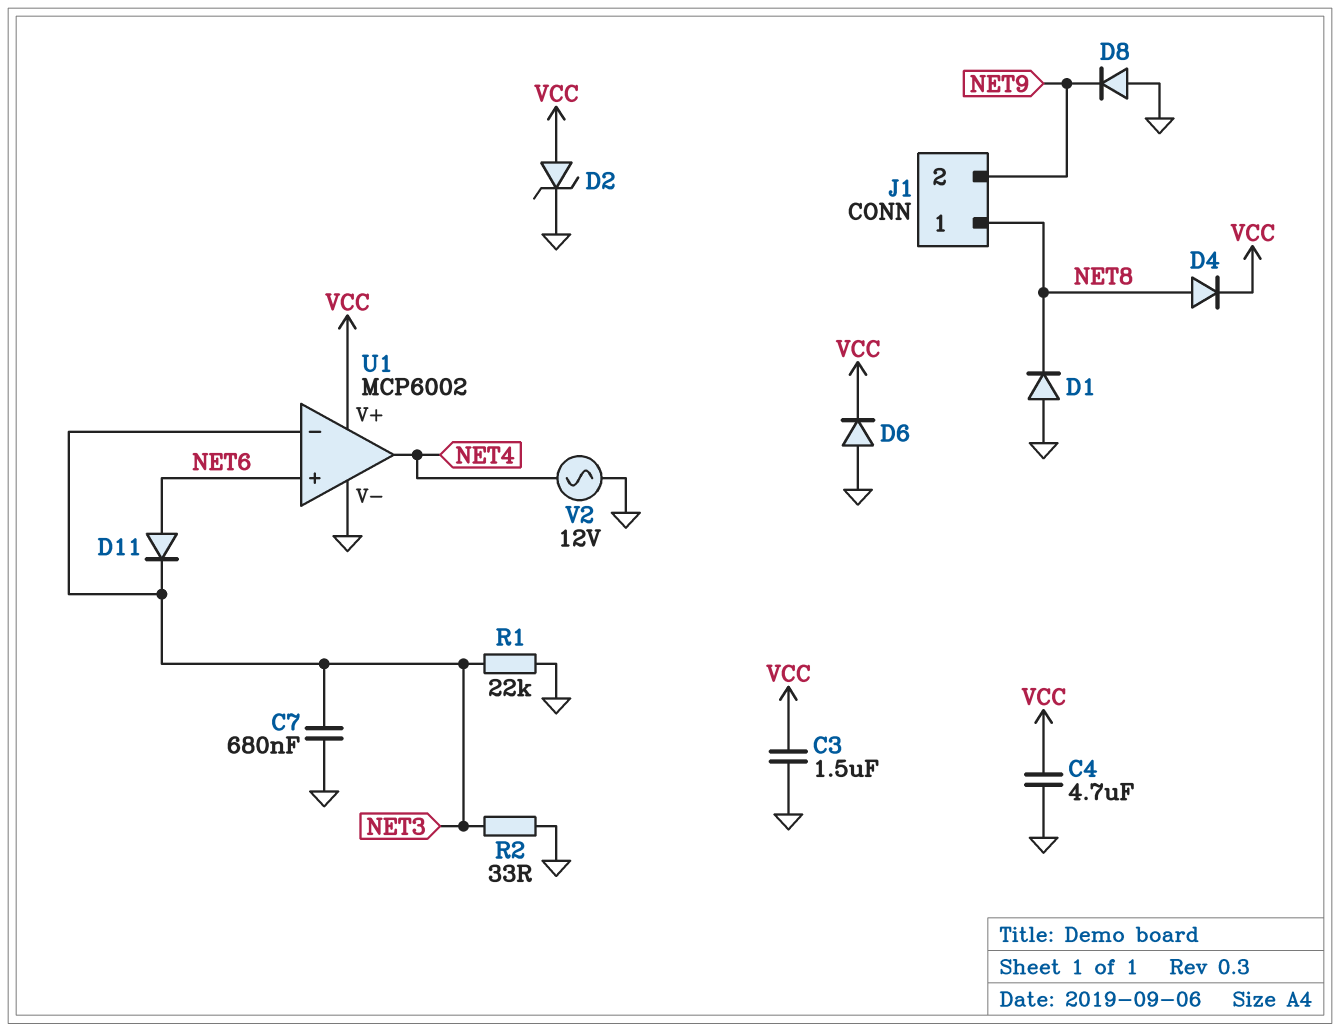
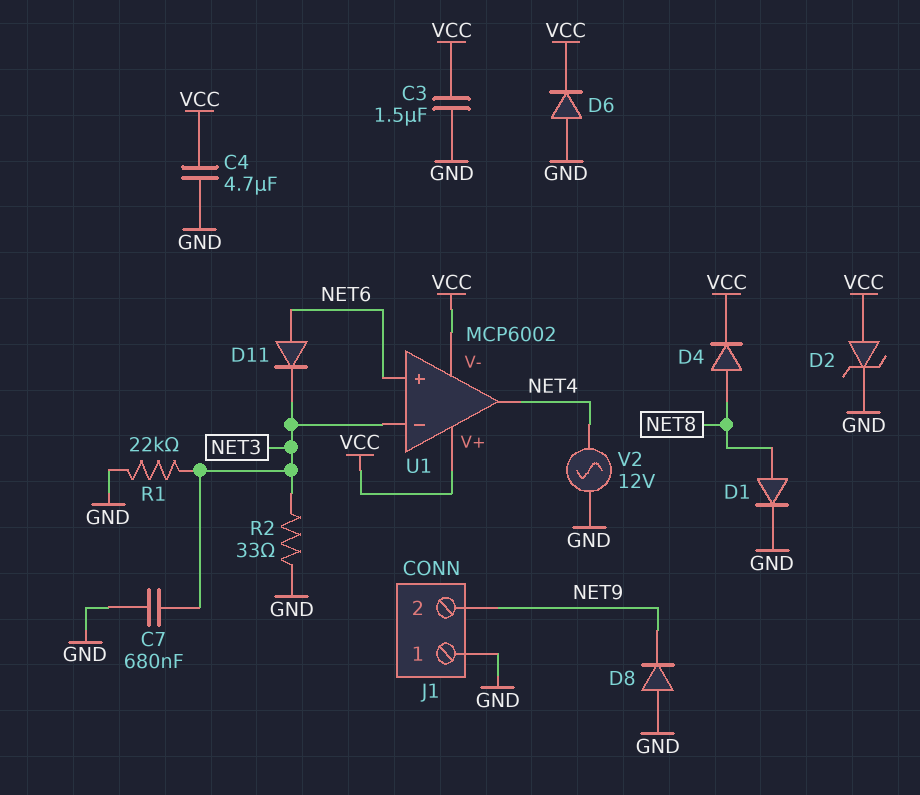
D1: diode (A GND, K NET8) -> diode (A NET8, K GND)
J1 pin 1: NET8 -> GND
U1 pin V-: GND -> VCC

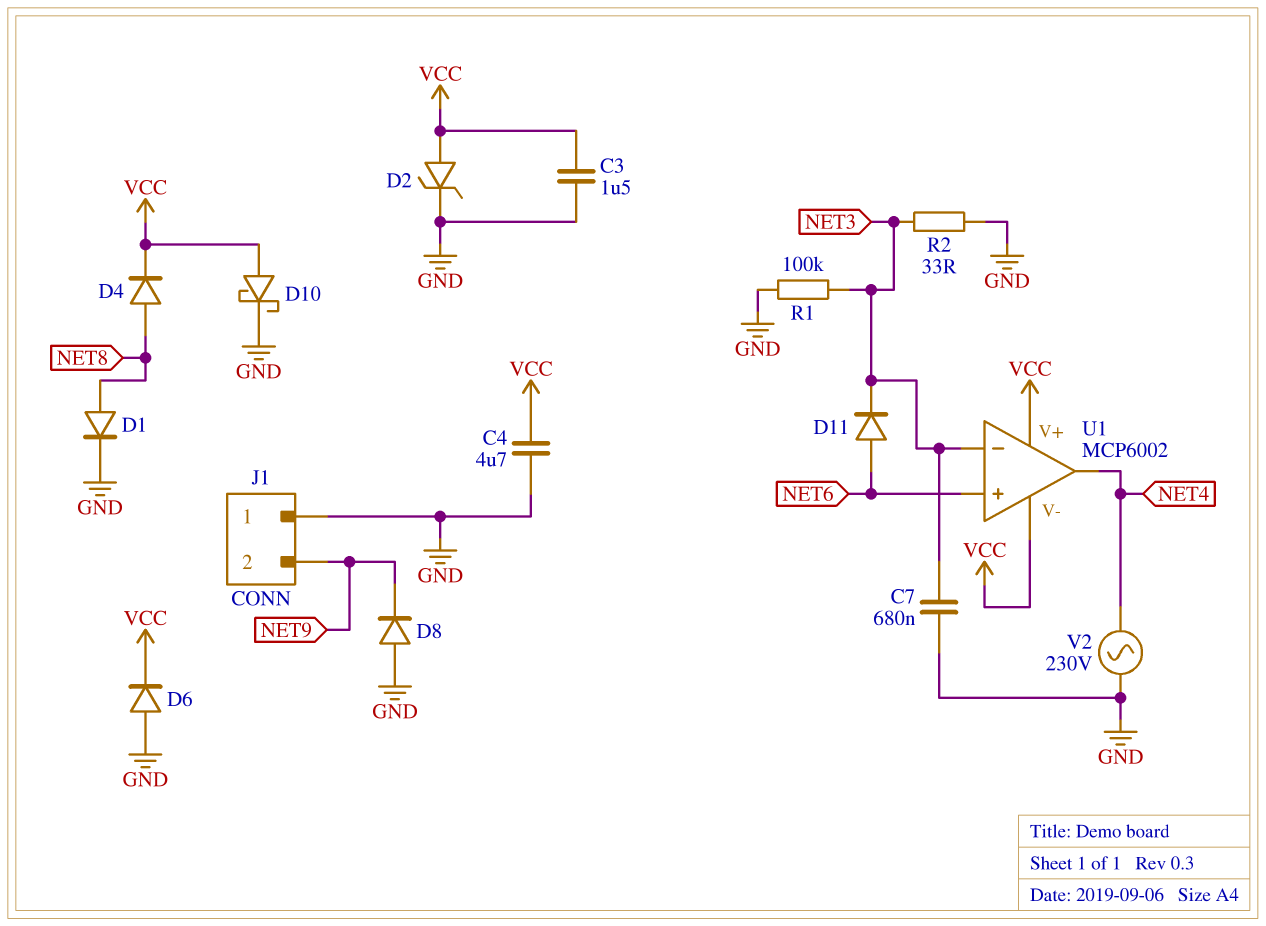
D10: none -> schottky (A VCC, K GND)
R1: 22k (GND, NET3) -> 100k (GND, NET3)
V2: AC 12V (GND, NET4) -> AC 230V (GND, NET4)

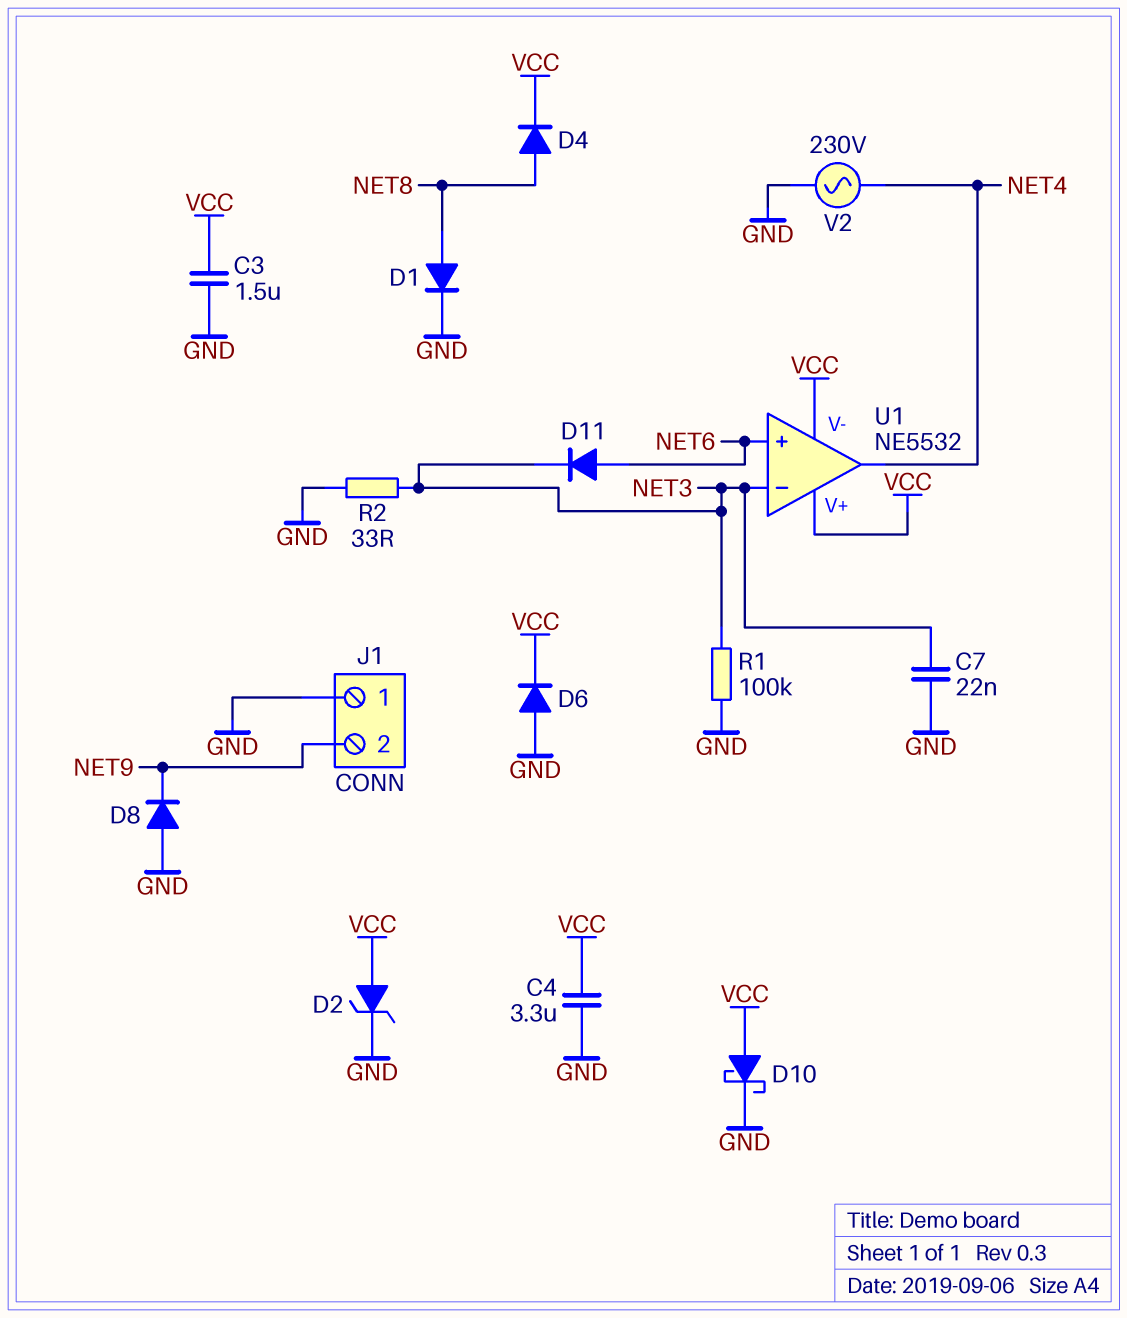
C4: 4.7uF (GND, VCC) -> 3.3uF (GND, VCC)
C7: 680nF (GND, NET3) -> 22nF (GND, NET3)
U1: MCP6002 -> NE5532

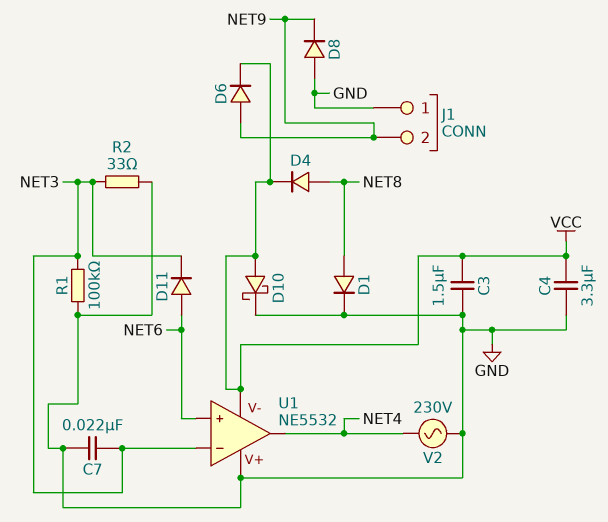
D2: zener (A VCC, K GND) -> none
D6: diode (A GND, K VCC) -> diode (A NET9, K VCC)
U1 pin V+: VCC -> GND

